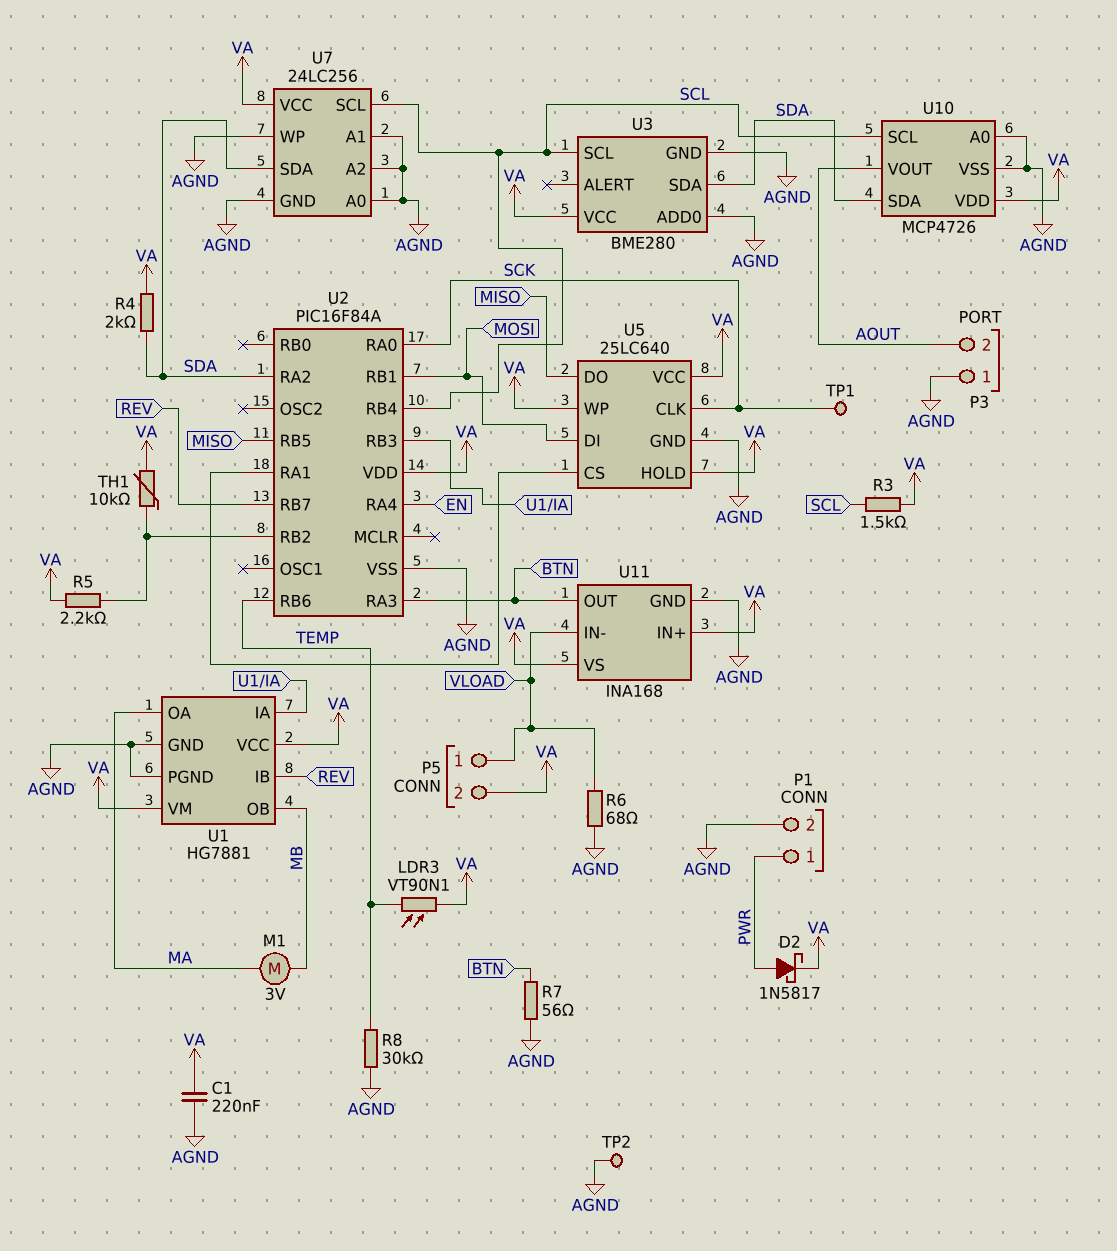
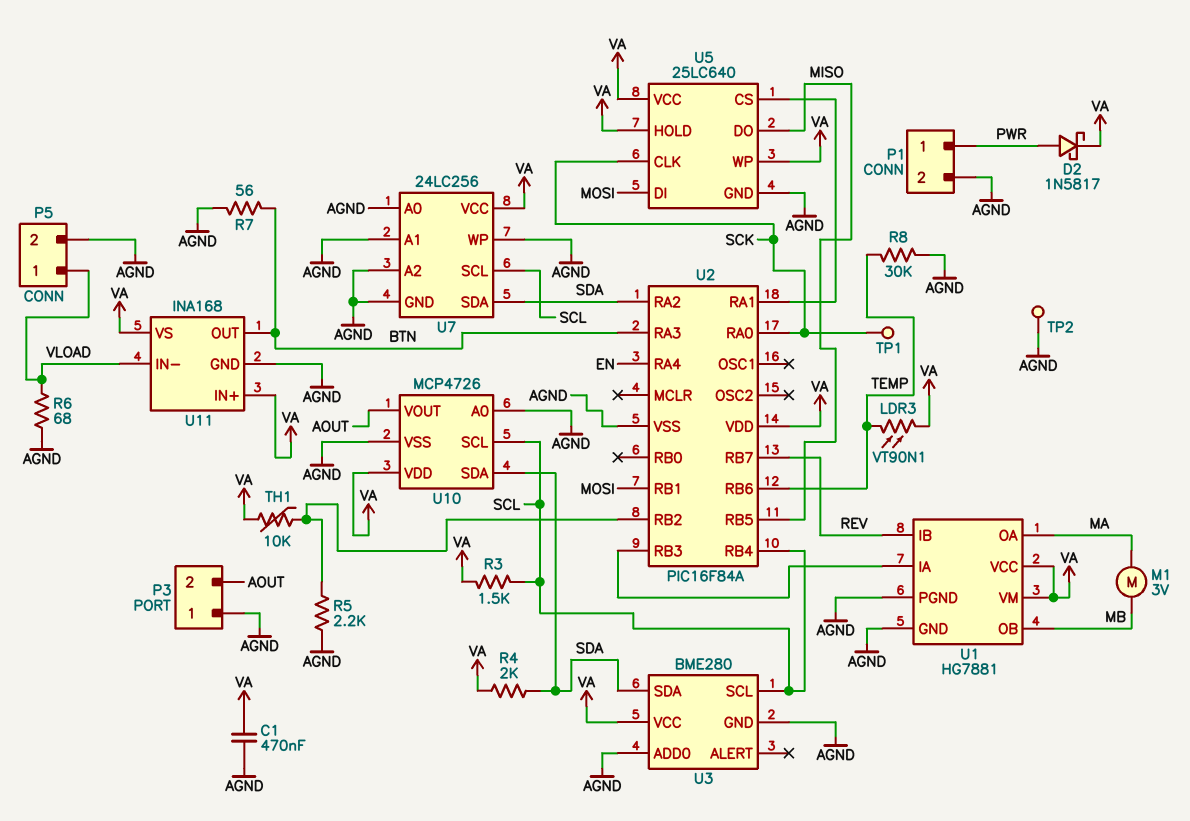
C1: 220nF (AGND, VA) -> 470nF (AGND, VA)
P5 pin 2: VA -> AGND
R5: 2.2k (U2/RB2, VA) -> 2.2k (AGND, U2/RB2)

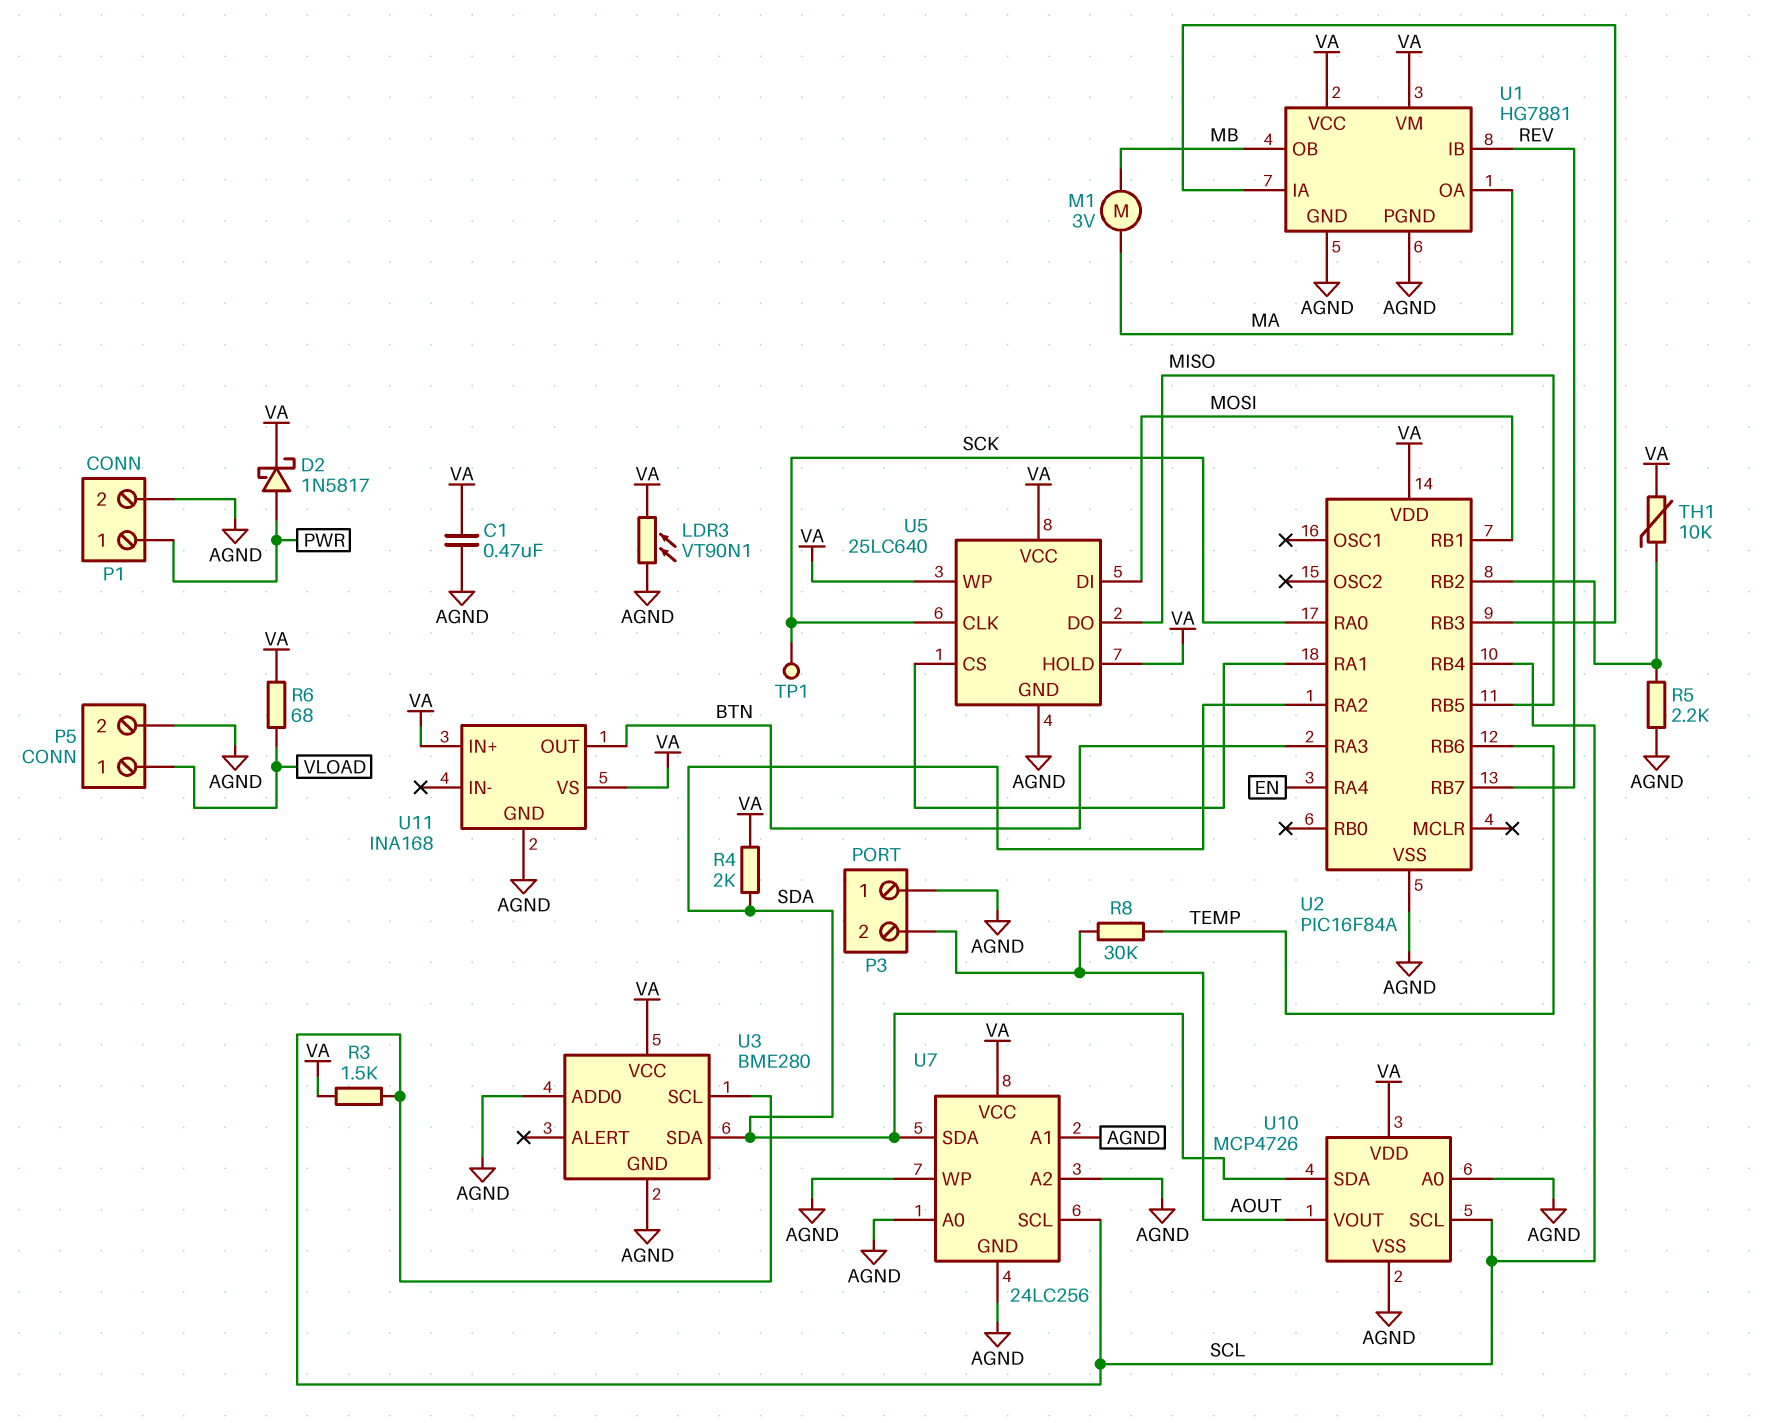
LDR3: VT90N1 (TEMP, VA) -> VT90N1 (AGND, VA)
R6: 68 (AGND, VLOAD) -> 68 (VA, VLOAD)
R7: 56 (AGND, BTN) -> none
R8: 30k (AGND, TEMP) -> 30k (AOUT, TEMP)
TP2: test point (AGND) -> none
U11 pin IN-: VLOAD -> none

